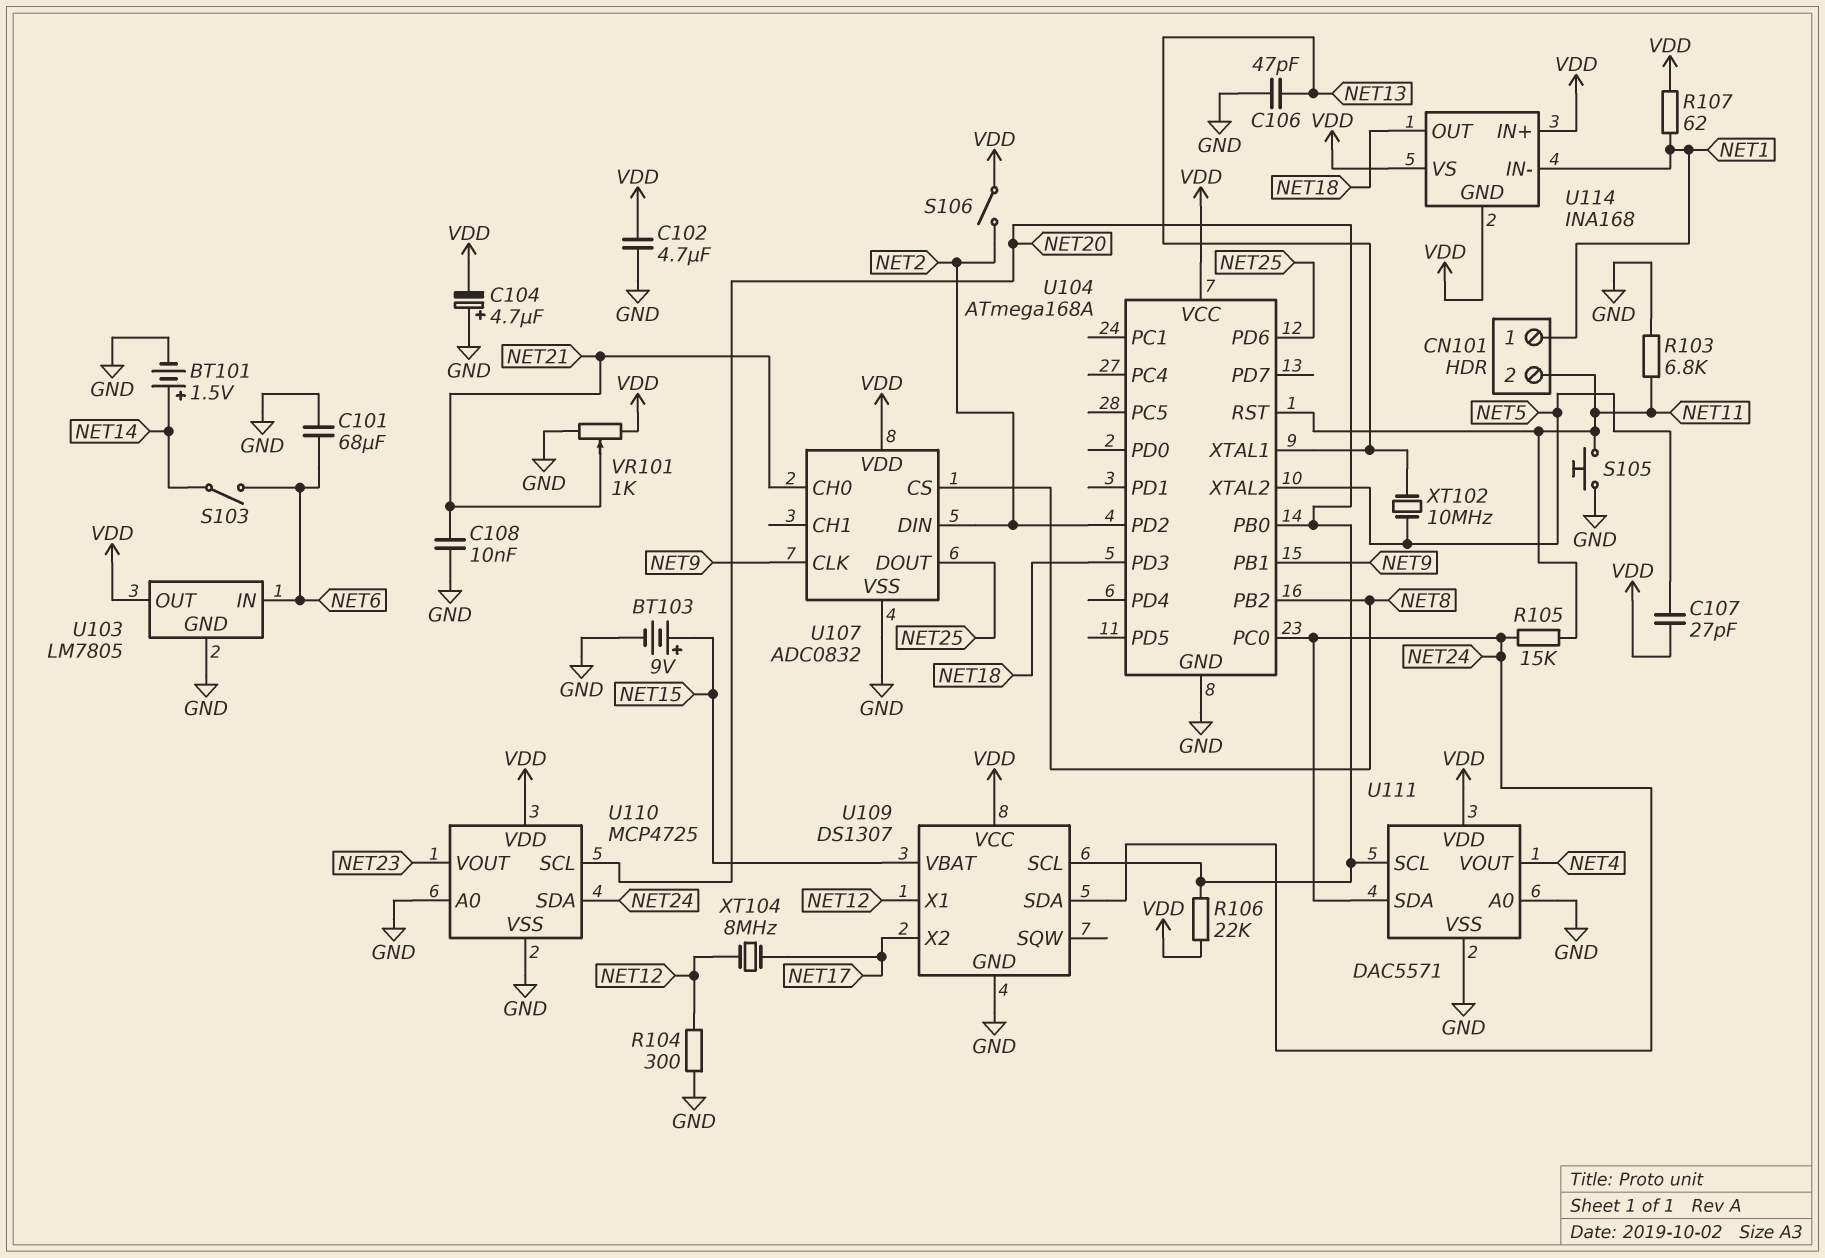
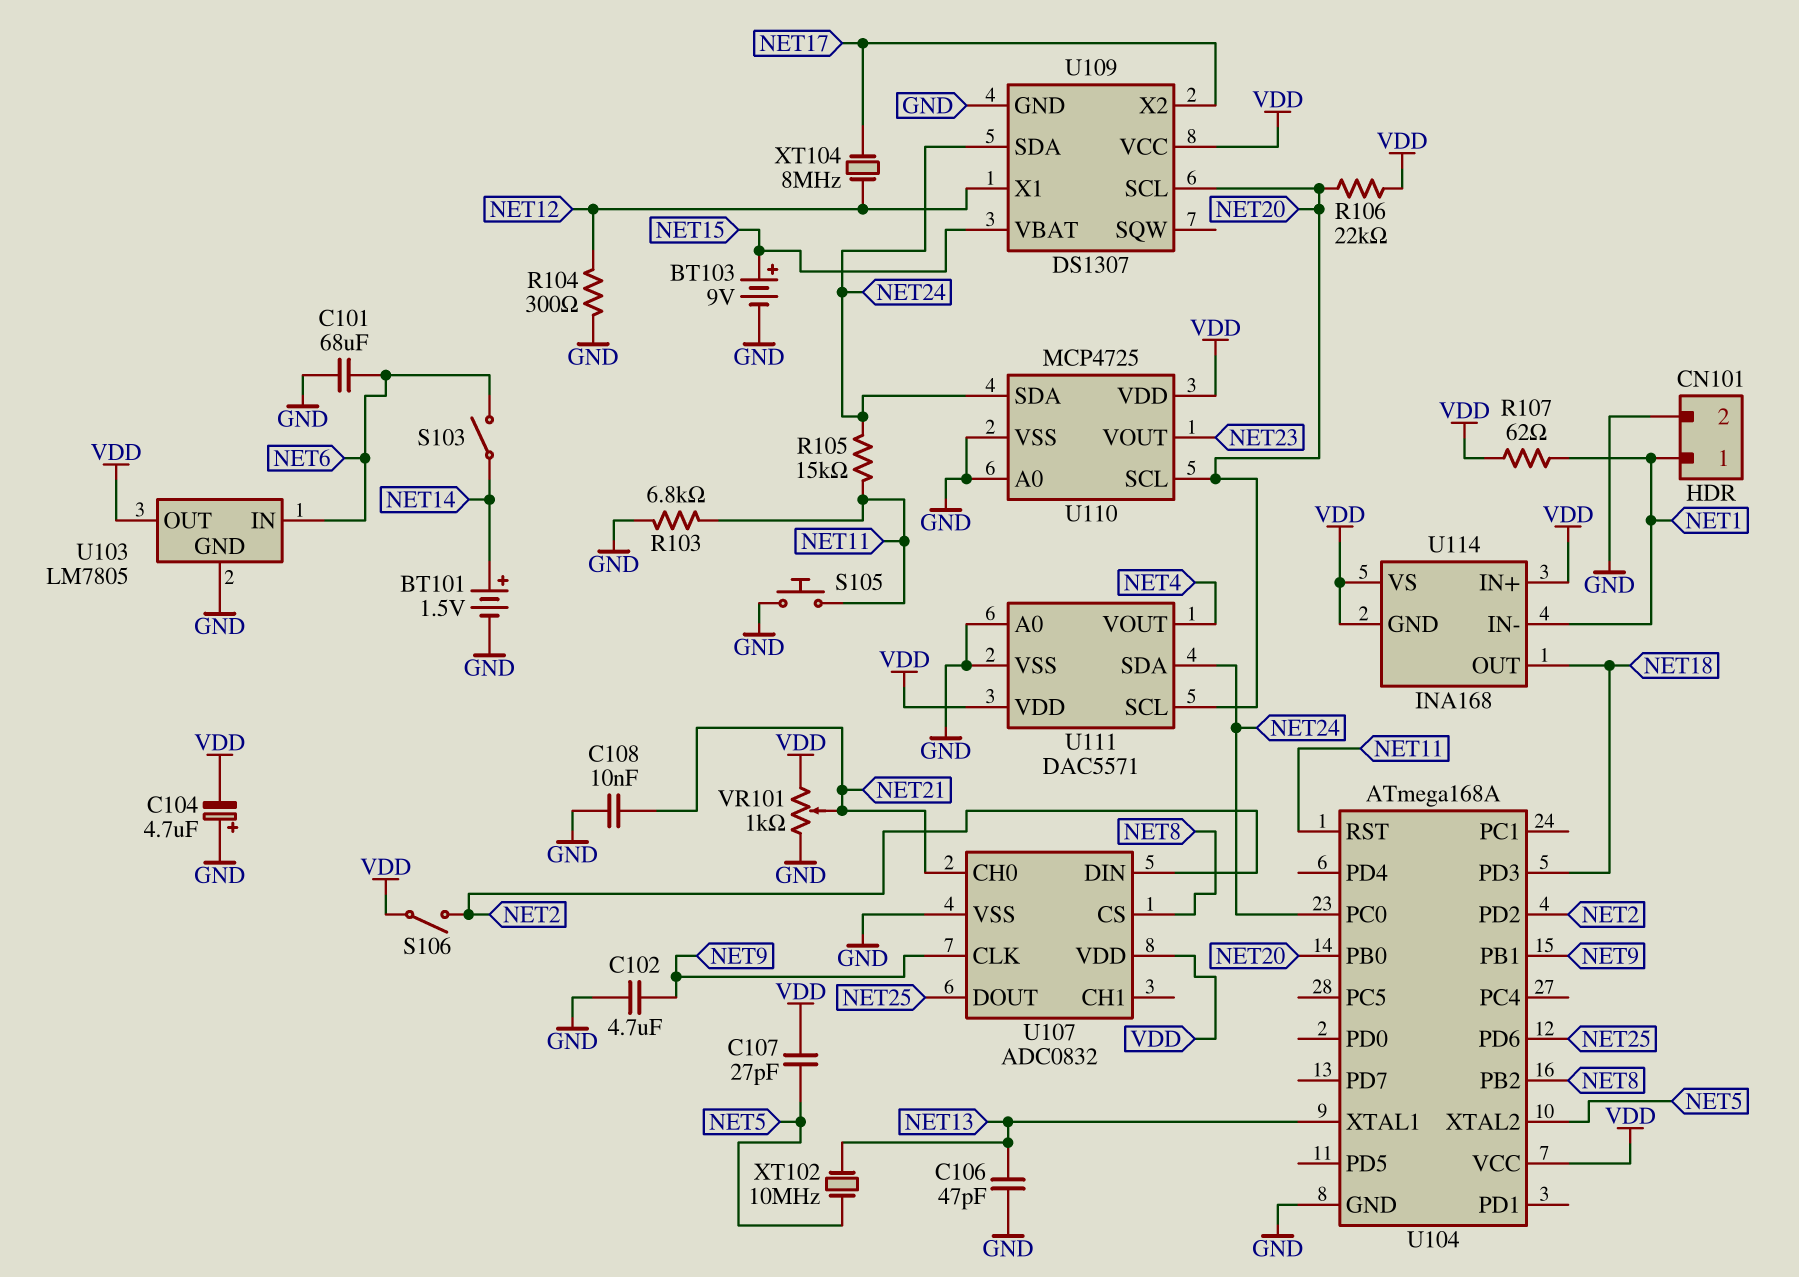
C102: 4.7uF (GND, VDD) -> 4.7uF (GND, NET9)
CN101 pin 2: NET11 -> GND

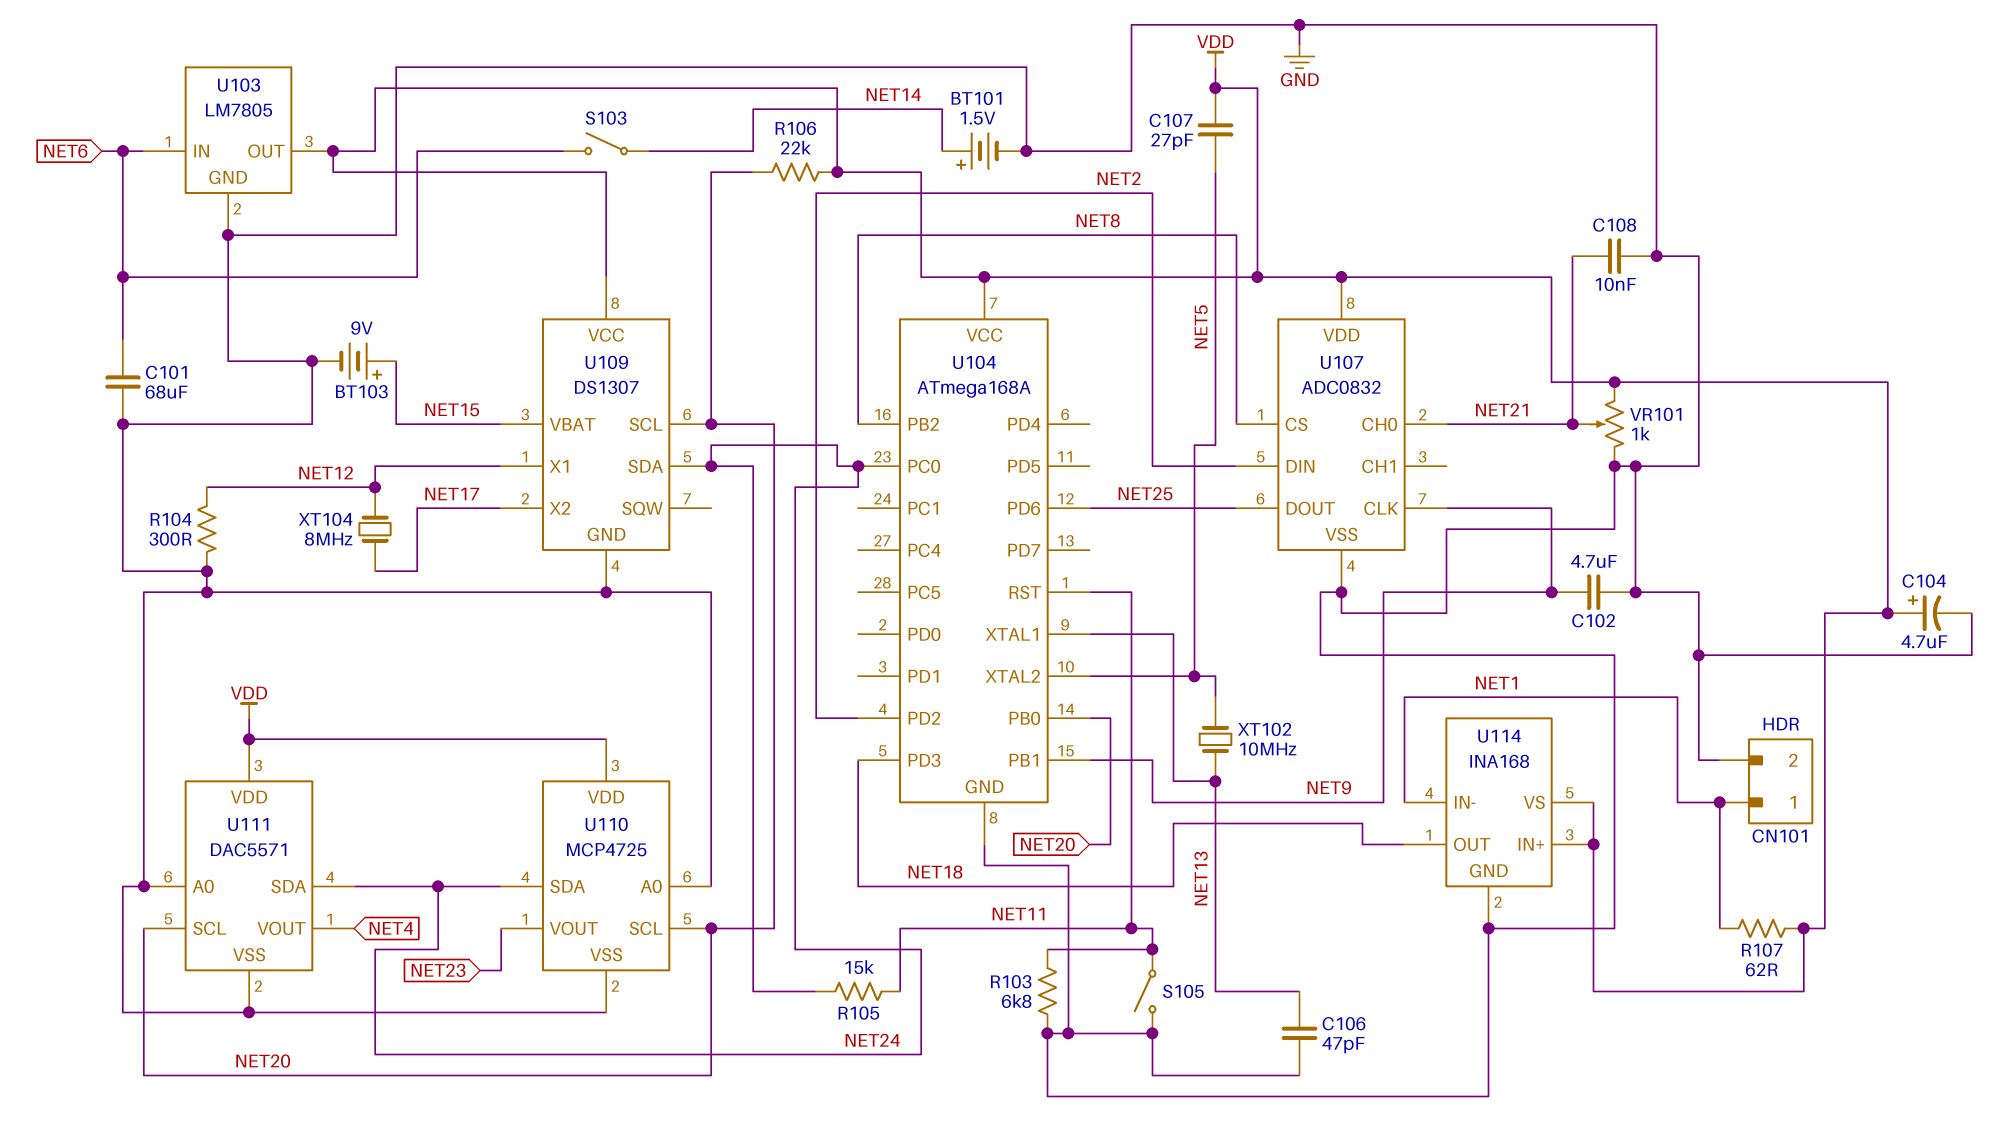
C104: 4.7uF (plus GND, minus VDD) -> 4.7uF (plus VDD, minus GND)
S105: button (GND, NET11) -> switch (GND, NET11)
S106: switch (NET2, VDD) -> none
U114 pin GND: VDD -> GND

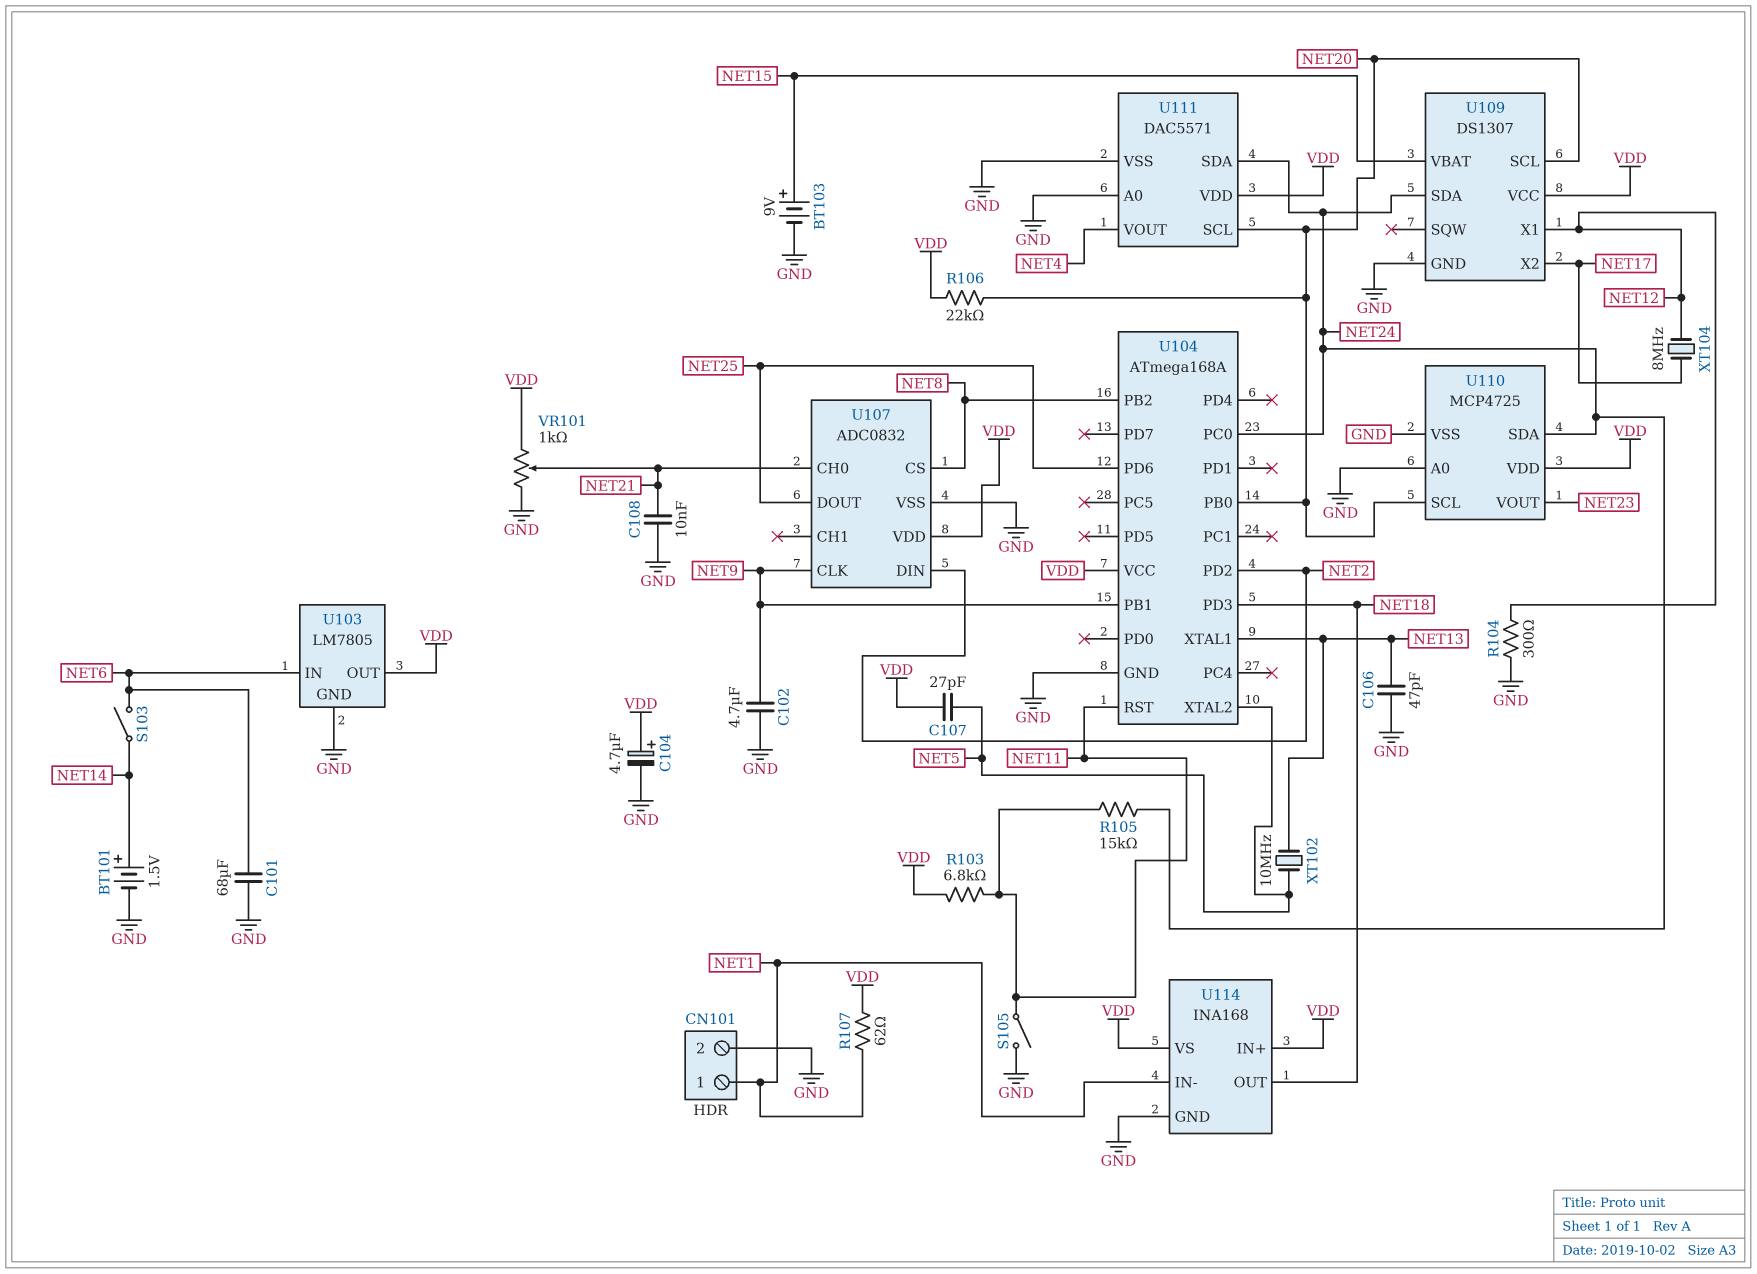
R103: 6.8k (GND, NET11) -> 6.8k (NET11, VDD)

